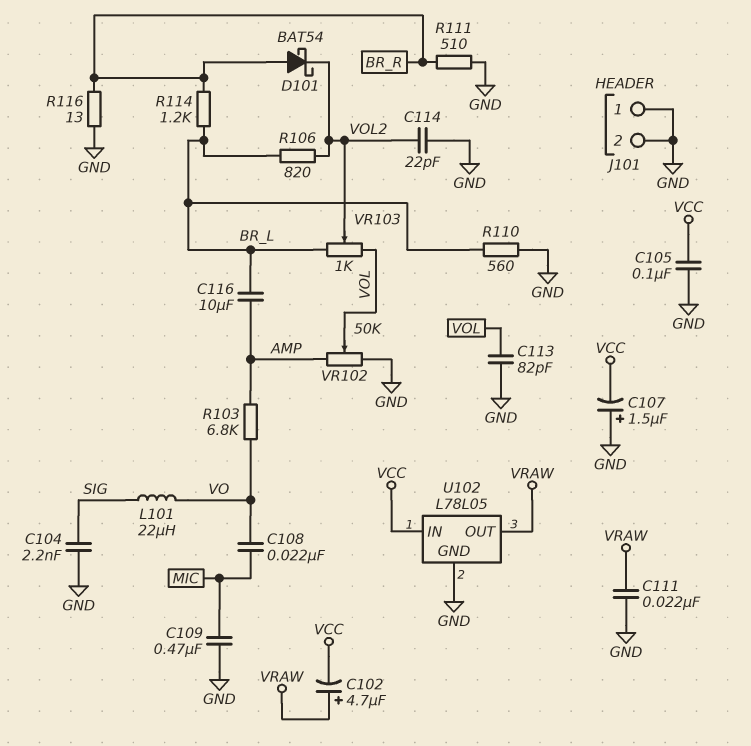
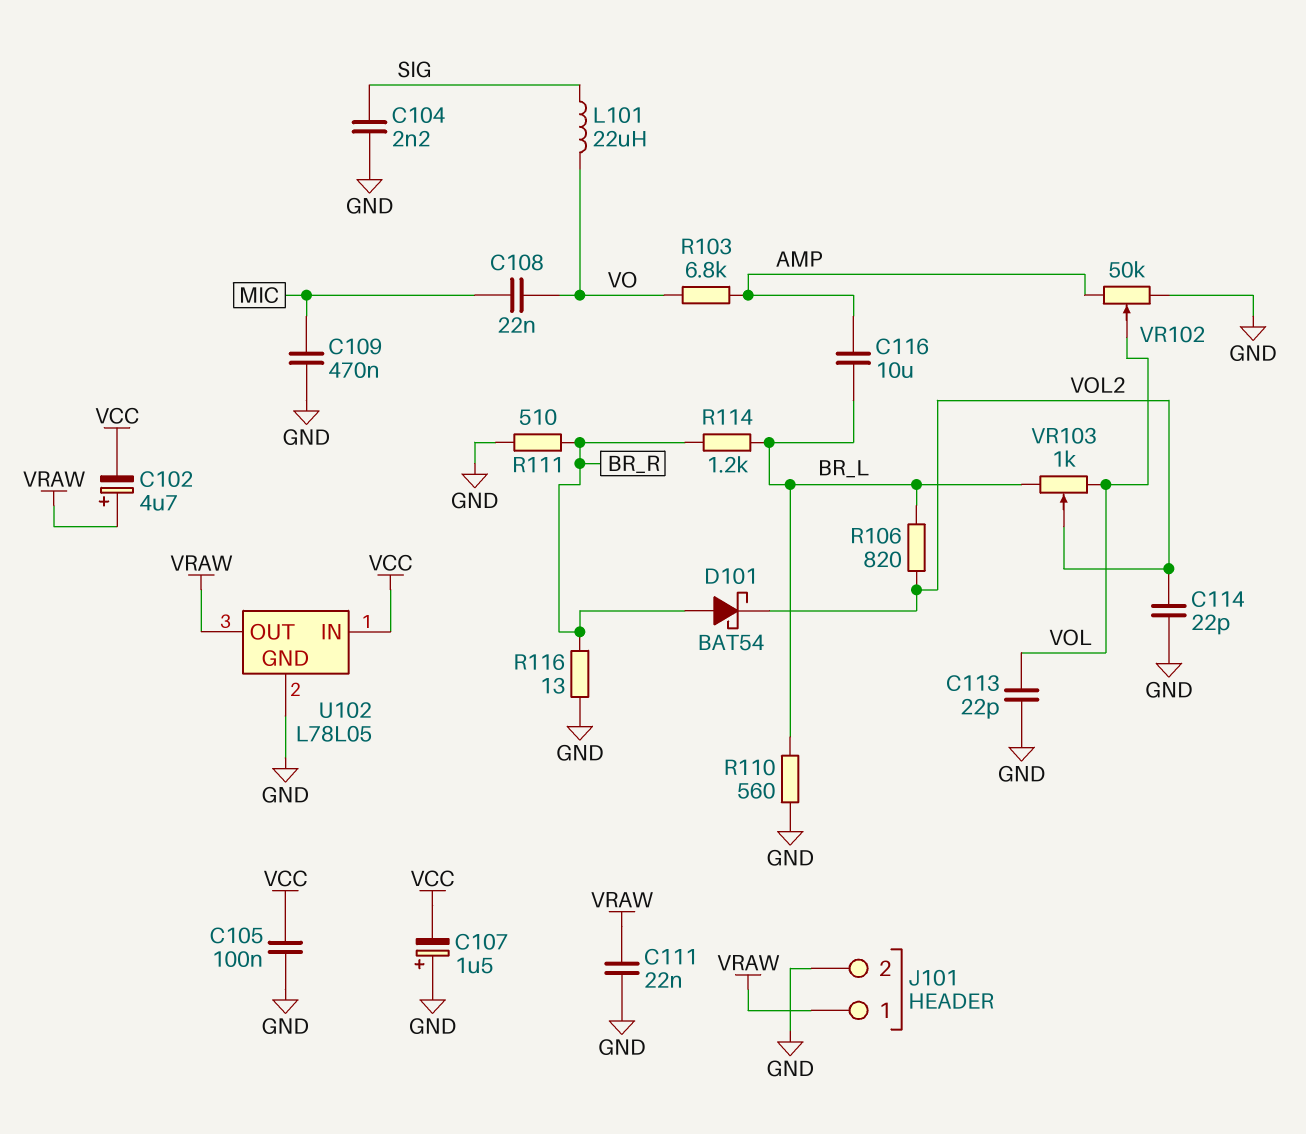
C113: 82pF (GND, VOL) -> 22pF (GND, VOL)
J101 pin 1: GND -> VRAW

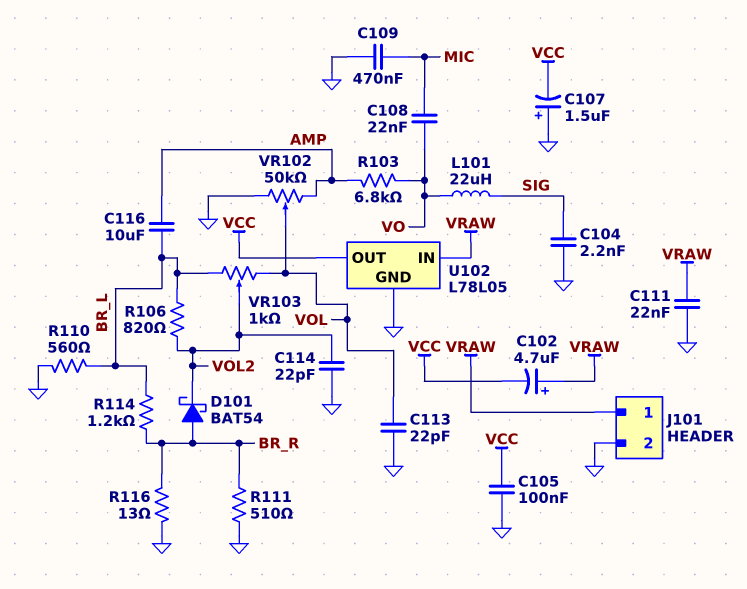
U102 pin IN: VCC -> VRAW
U102 pin OUT: VRAW -> VCC

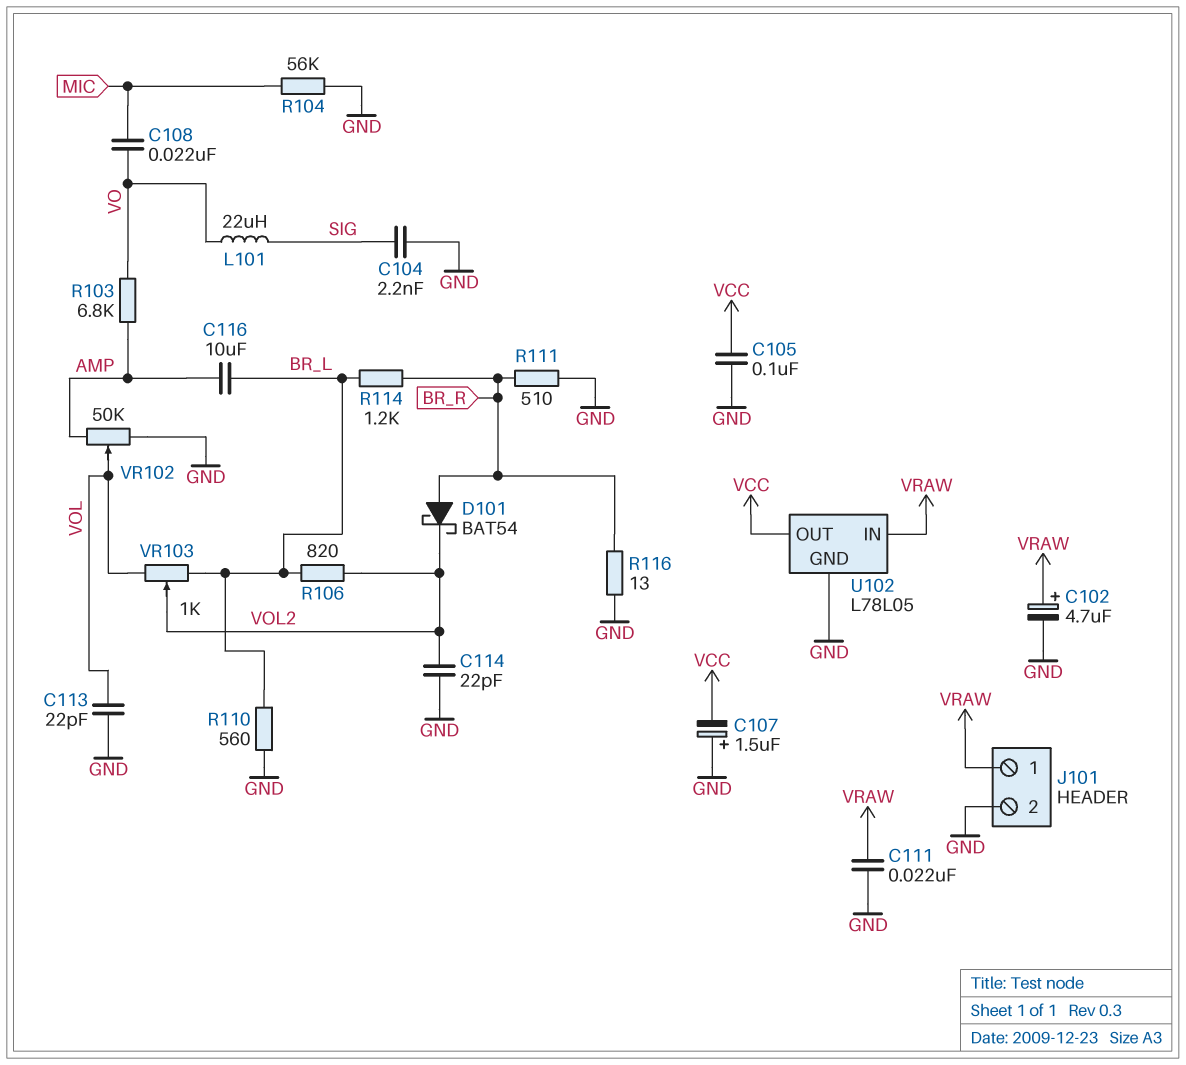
C102: 4.7uF (plus VRAW, minus VCC) -> 4.7uF (plus VRAW, minus GND)
C109: 470nF (GND, MIC) -> none
R104: none -> 56k (GND, MIC)

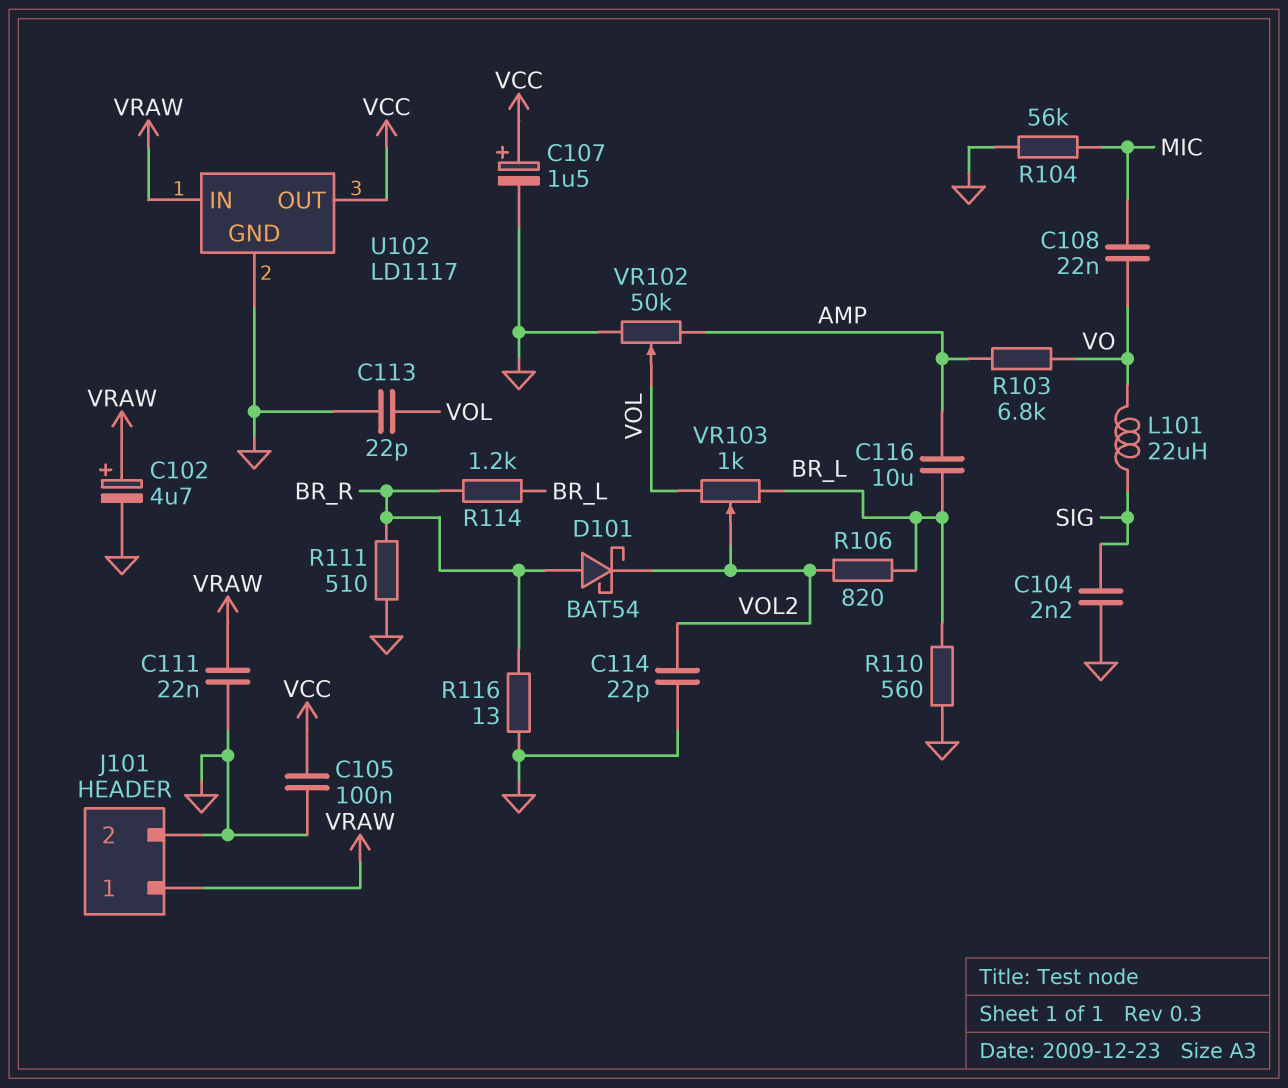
C107: 1.5uF (plus GND, minus VCC) -> 1.5uF (plus VCC, minus GND)
U102: L78L05 -> LD1117

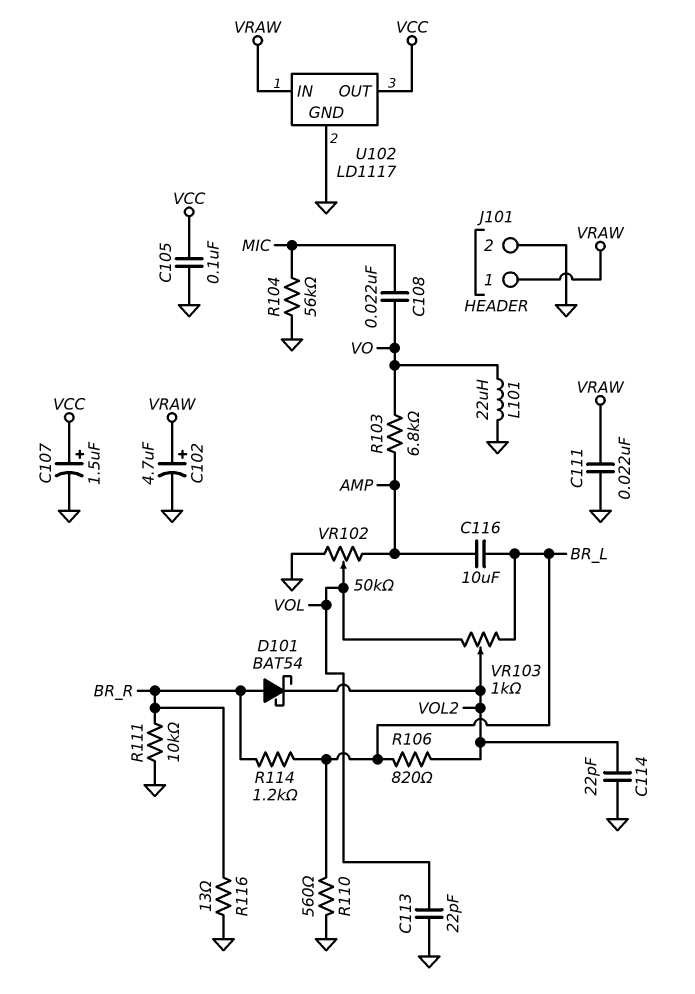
C104: 2.2nF (GND, SIG) -> none
L101: 22uH (SIG, VO) -> 22uH (GND, VO)
R111: 510 (BR_R, GND) -> 10k (BR_R, GND)

